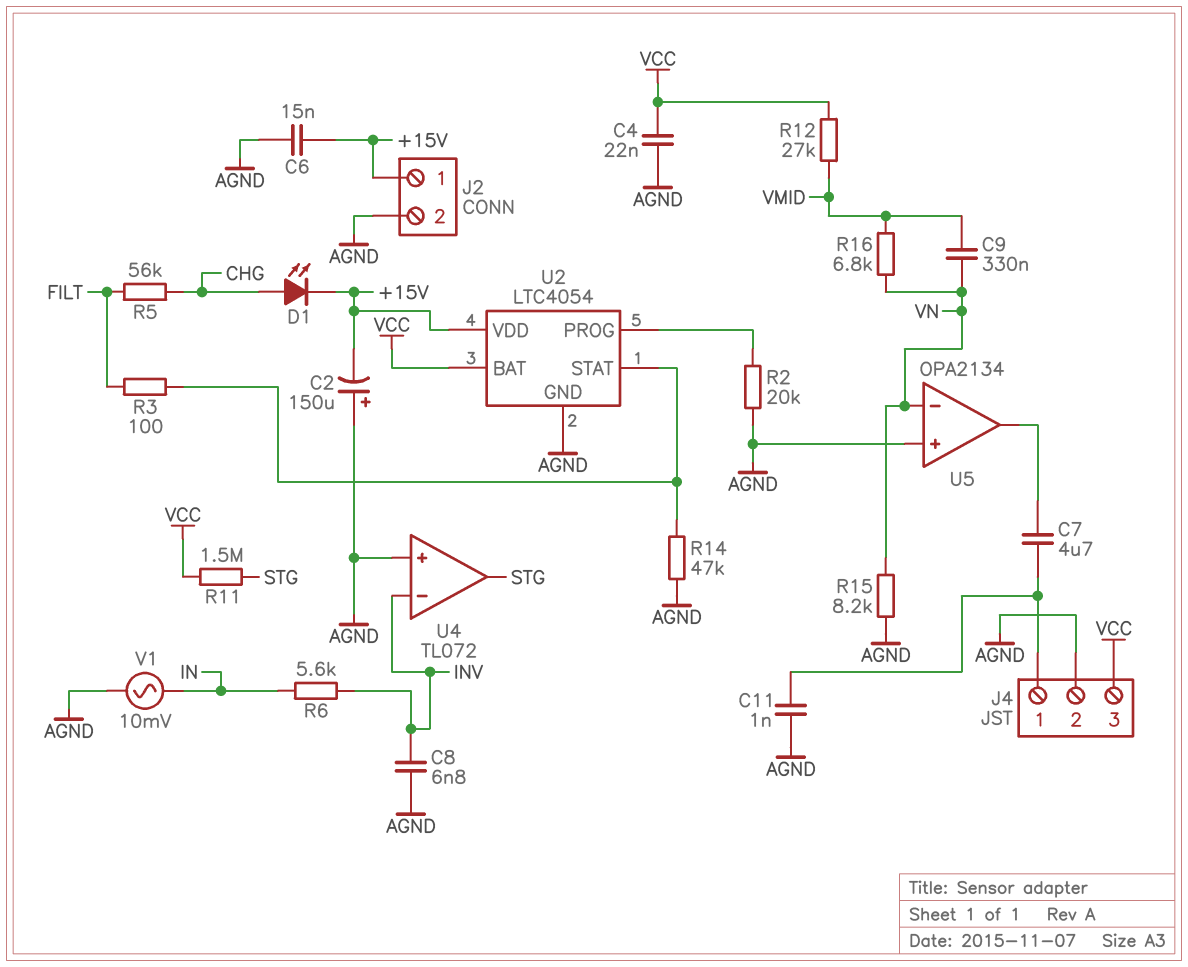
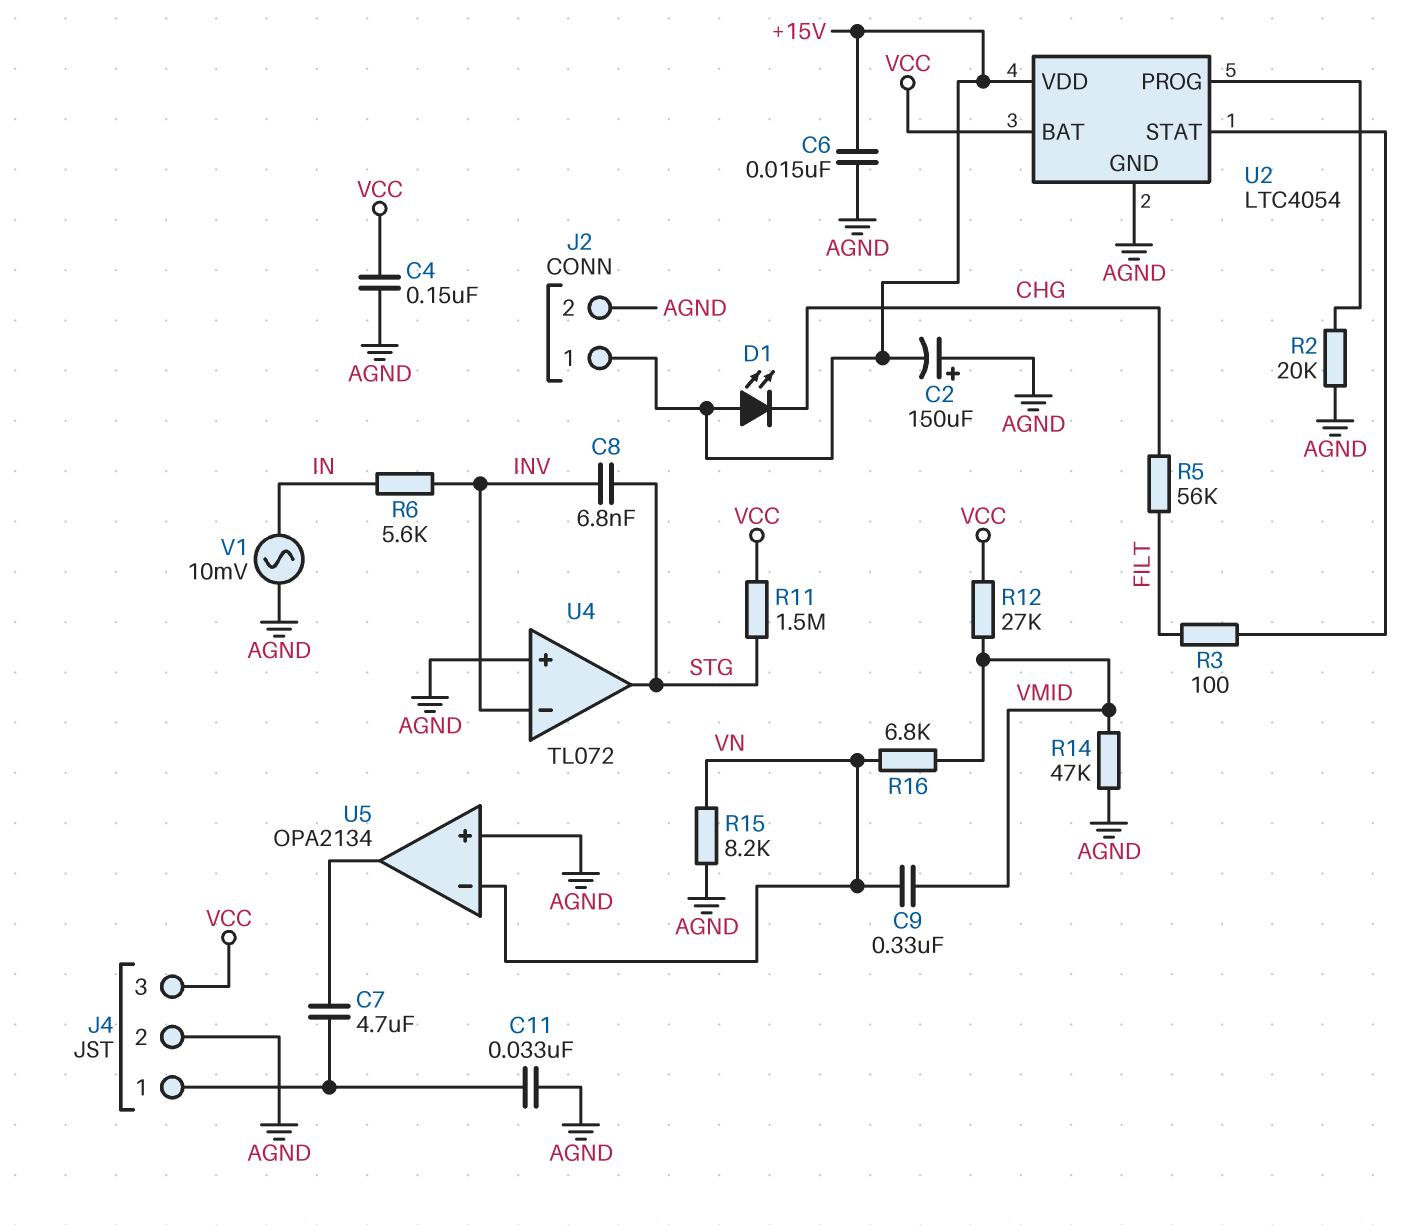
C4: 22nF (AGND, VCC) -> 150nF (AGND, VCC)
C8: 6.8nF (AGND, INV) -> 6.8nF (INV, STG)
C11: 1nF (AGND, J4/1) -> 33nF (AGND, J4/1)
D1: LED (A CHG, K +15V) -> LED (A +15V, K CHG)
R14: 47k (AGND, U2/STAT) -> 47k (AGND, VMID)

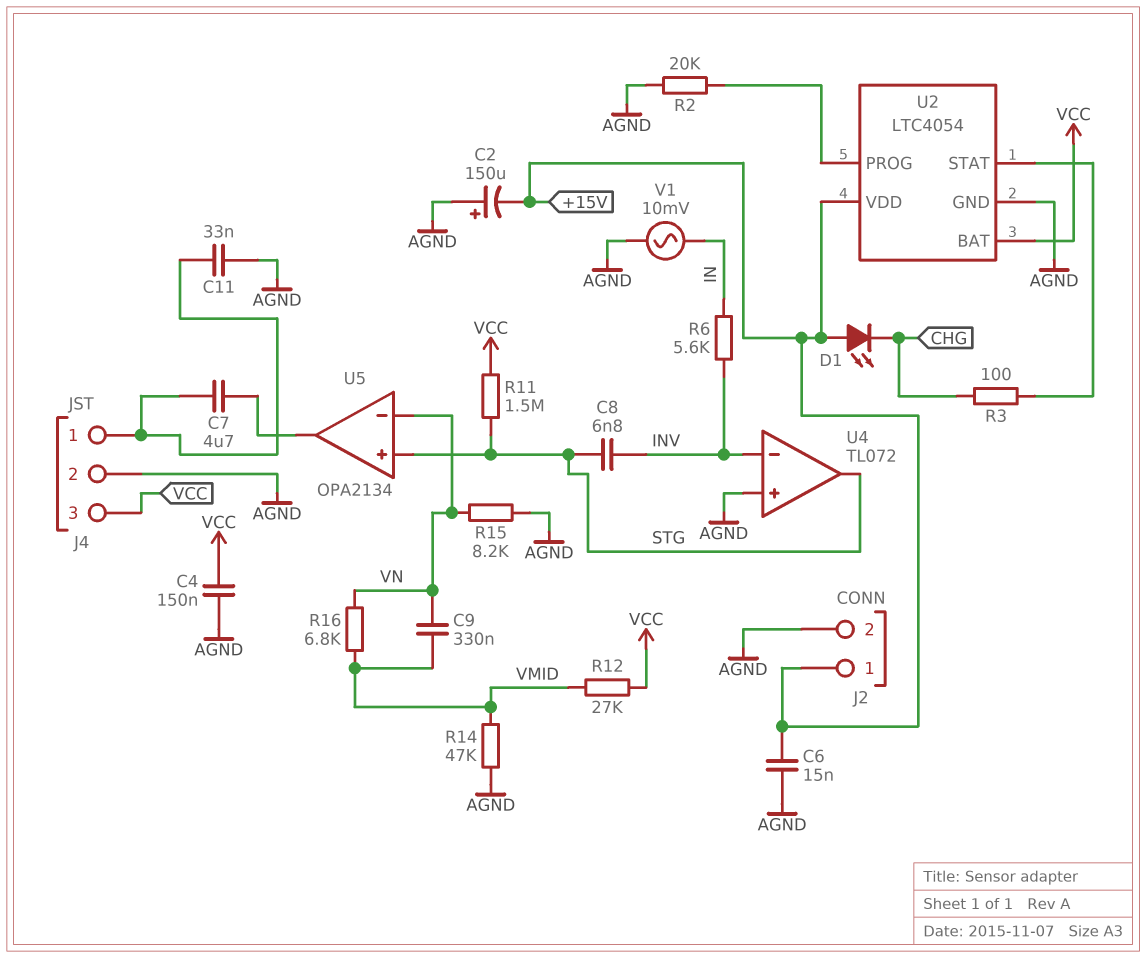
R3: 100 (FILT, U2/STAT) -> 100 (CHG, U2/STAT)
R5: 56k (CHG, FILT) -> none
U5 pin in+: AGND -> STG

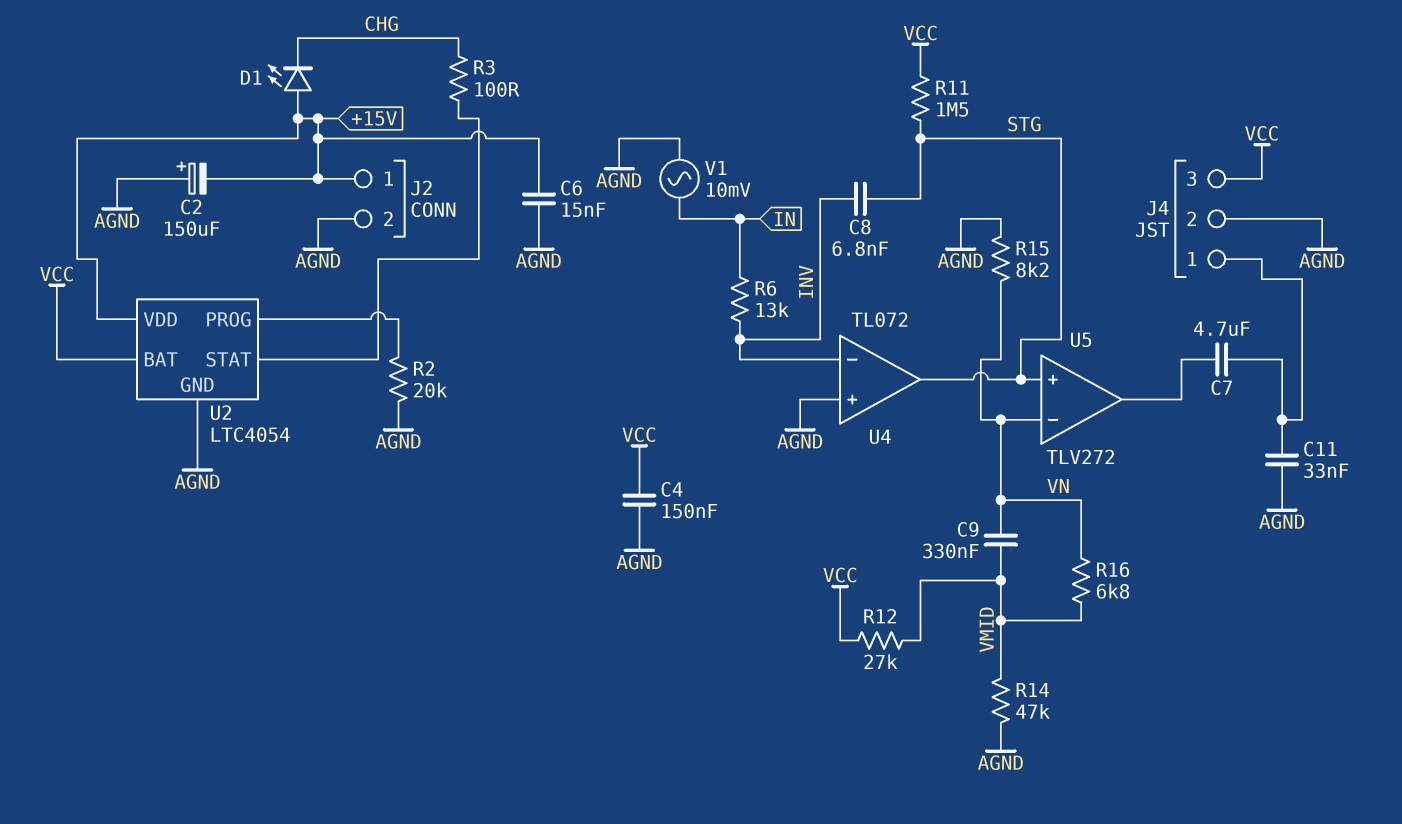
R6: 5.6k (IN, INV) -> 13k (IN, INV)
U5: OPA2134 -> TLV272

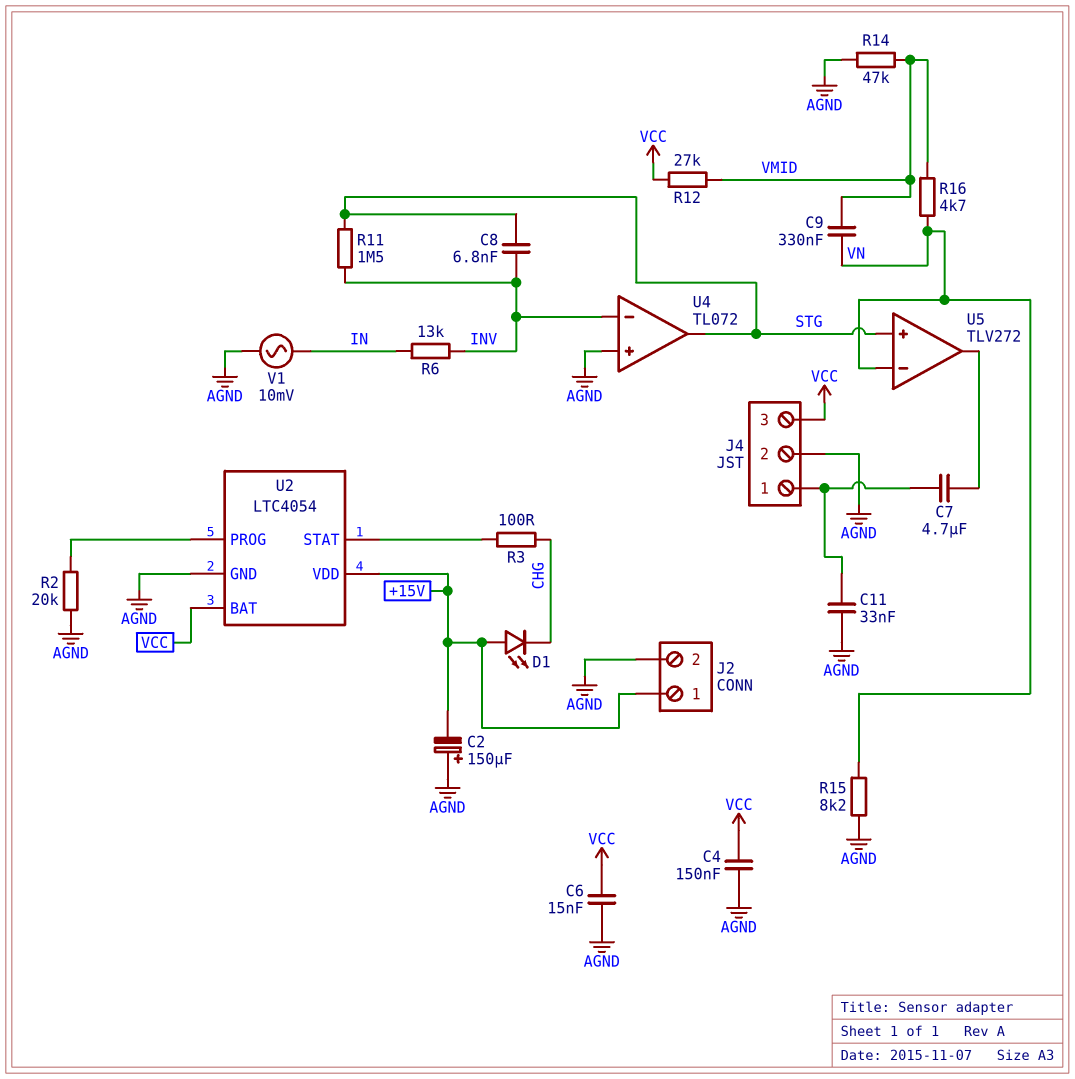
C6: 15nF (+15V, AGND) -> 15nF (AGND, VCC)
R11: 1.5M (STG, VCC) -> 1.5M (INV, STG)
R16: 6.8k (VMID, VN) -> 4.7k (VMID, VN)

